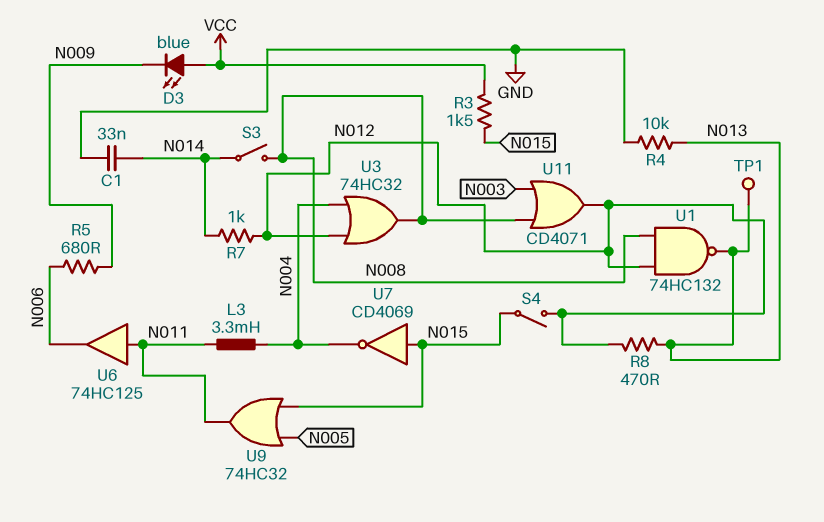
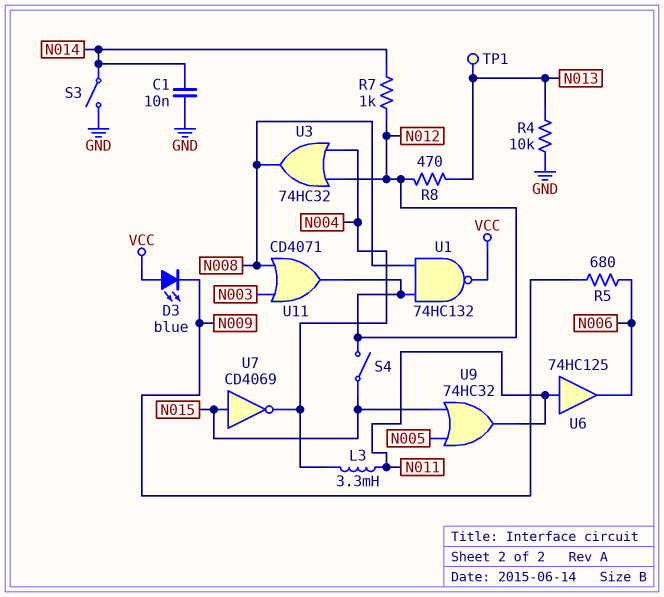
C1: 33nF (GND, N014) -> 10nF (GND, N014)
R3: 1.5k (N015, VCC) -> none
S3: switch (N008, N014) -> switch (GND, N014)
U1: NAND 74HC132 (in N008, in N012, out N013) -> NAND 74HC132 (in N008, in N012, out VCC)

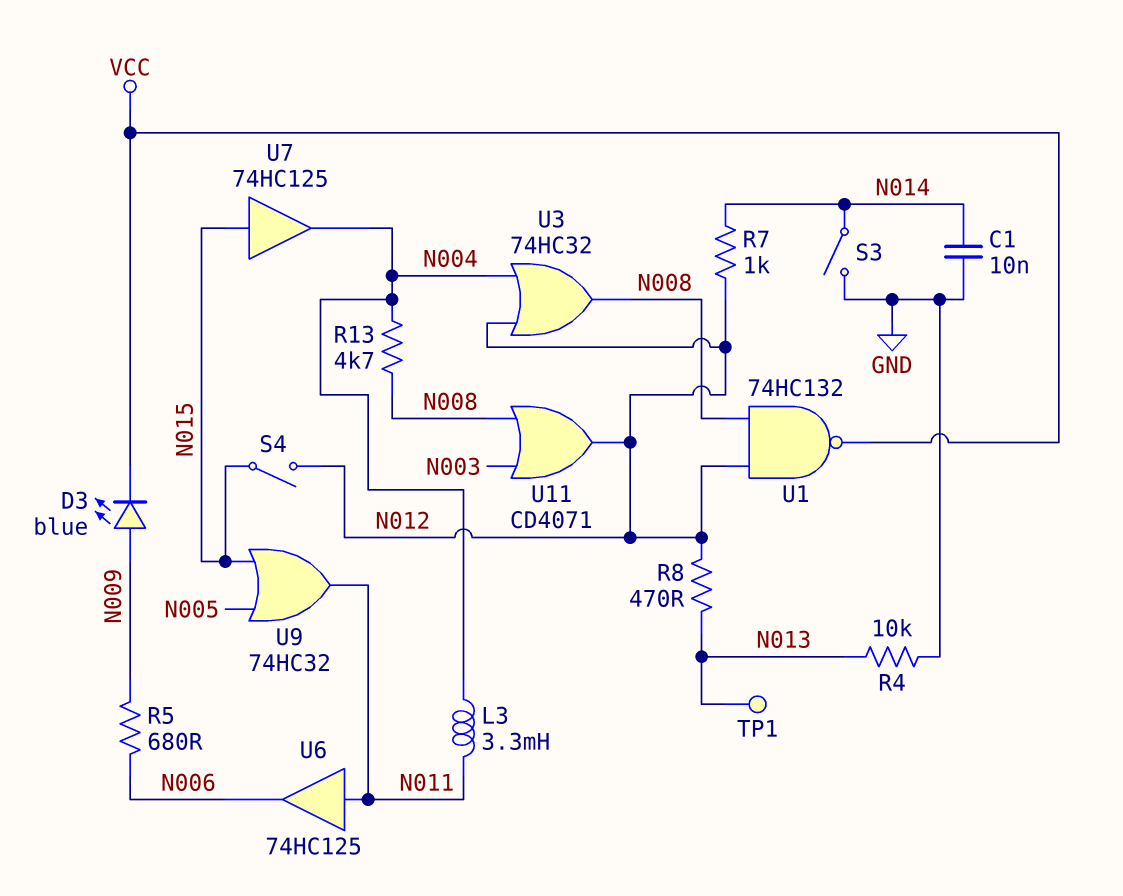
D3: LED blue (A VCC, K N009) -> LED blue (A N009, K VCC)
R13: none -> 4.7k (N004, N008)
U7: NOT CD4069 (in N015, out N004) -> buffer 74HC125 (in N015, out N004)

